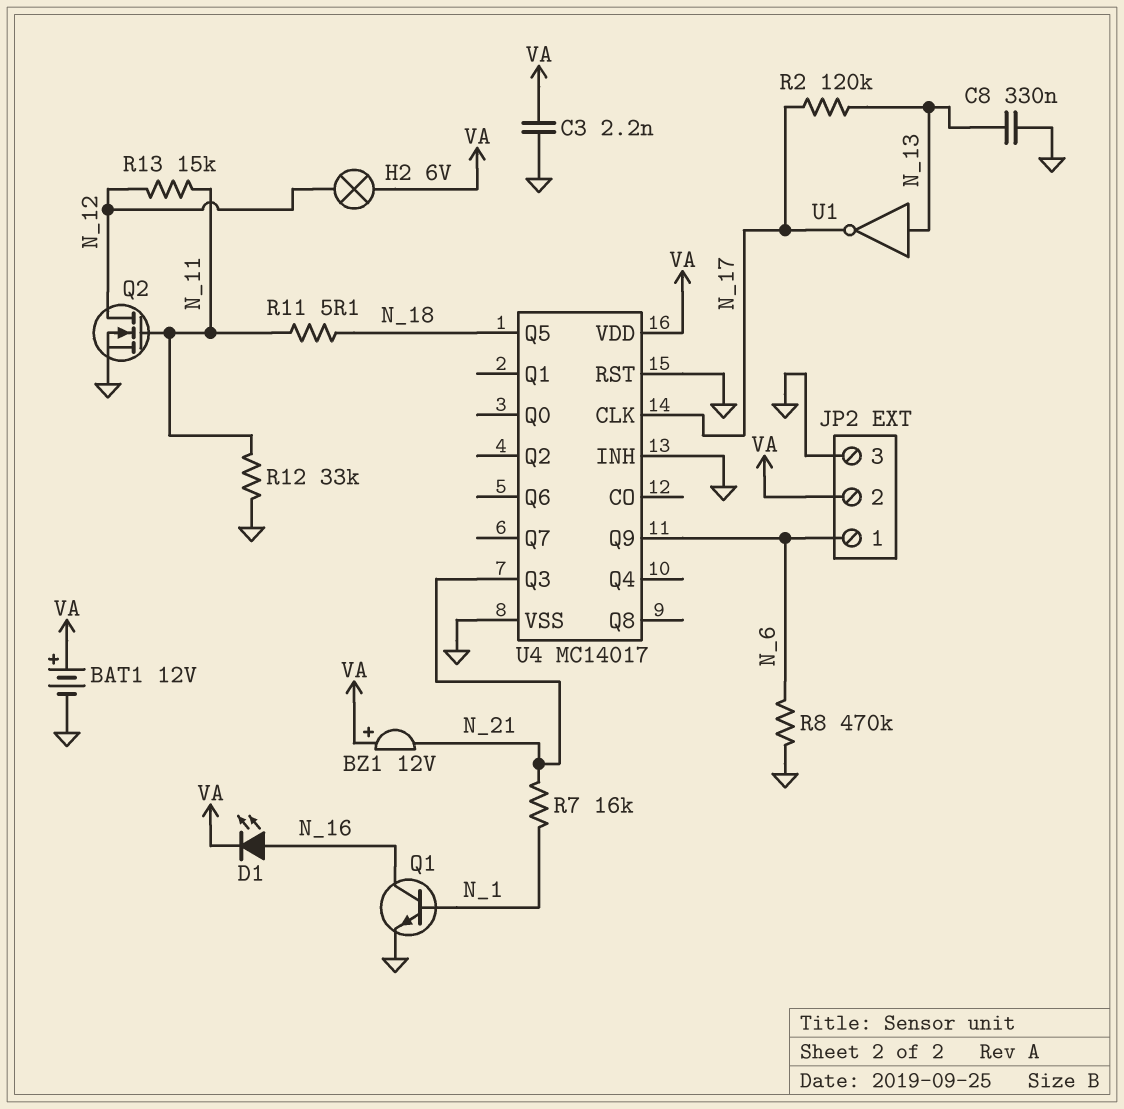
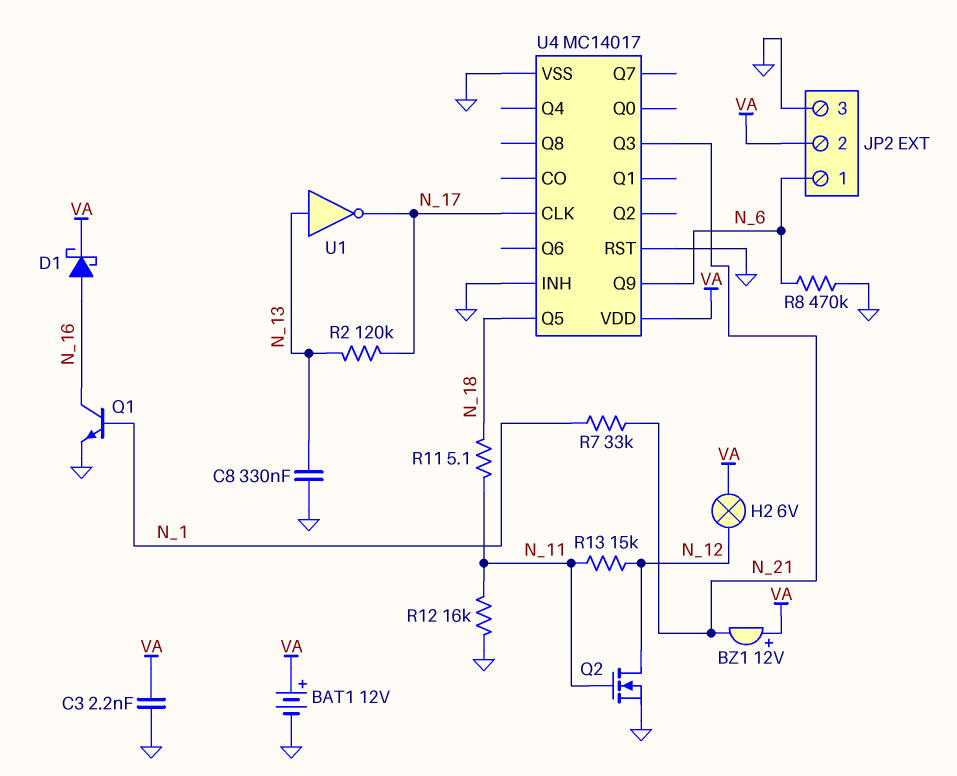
D1: LED (A N_16, K VA) -> schottky (A N_16, K VA)
R7: 16k (N_1, N_21) -> 33k (N_1, N_21)
R12: 33k (GND, N_11) -> 16k (GND, N_11)

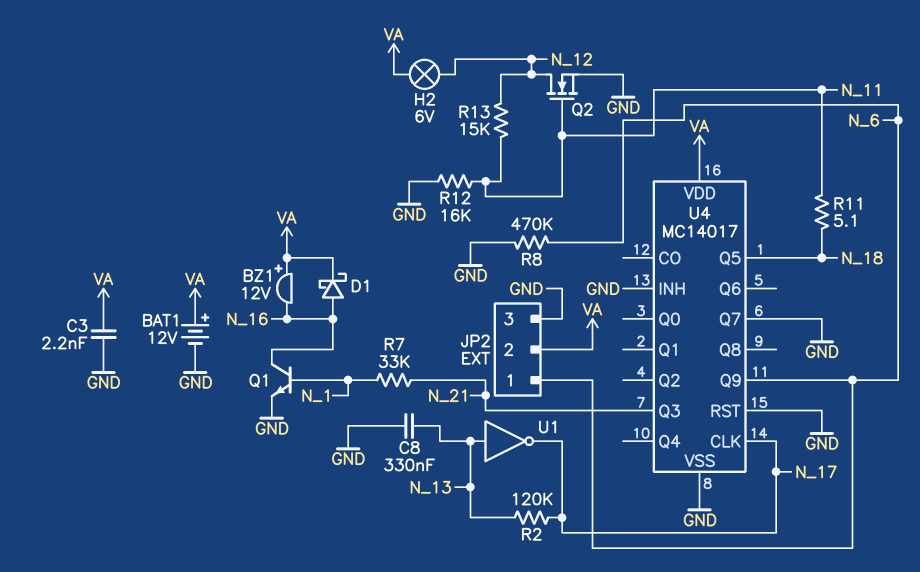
BZ1: buzzer 12V (plus VA, minus N_21) -> buzzer 12V (plus VA, minus N_16)
U4 pin Q7: none -> GND

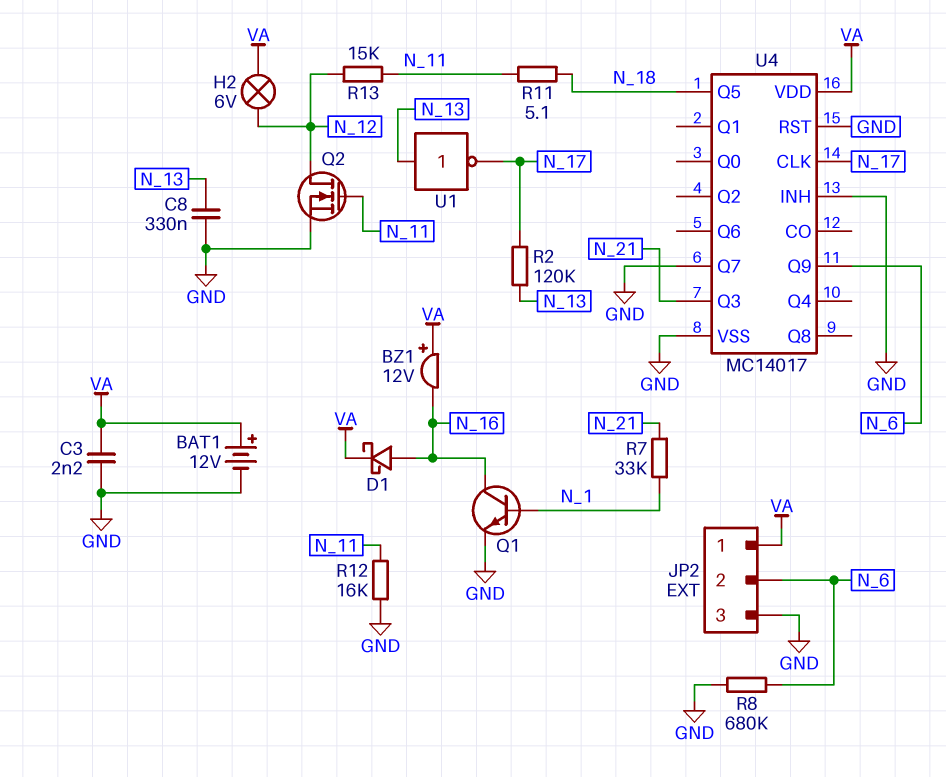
JP2 pin 1: N_6 -> VA
JP2 pin 2: VA -> N_6
R8: 470k (GND, N_6) -> 680k (GND, N_6)

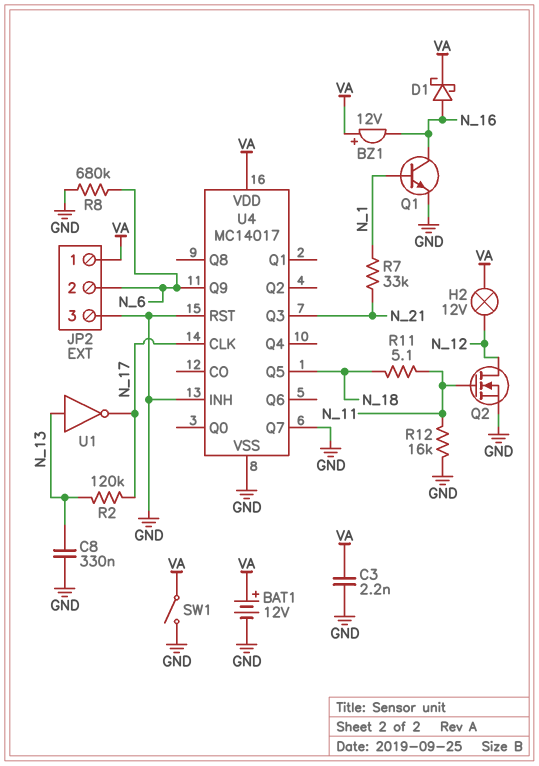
H2: lamp 6V (N_12, VA) -> lamp 12V (N_12, VA)
R13: 15k (N_11, N_12) -> none
SW1: none -> switch (GND, VA)

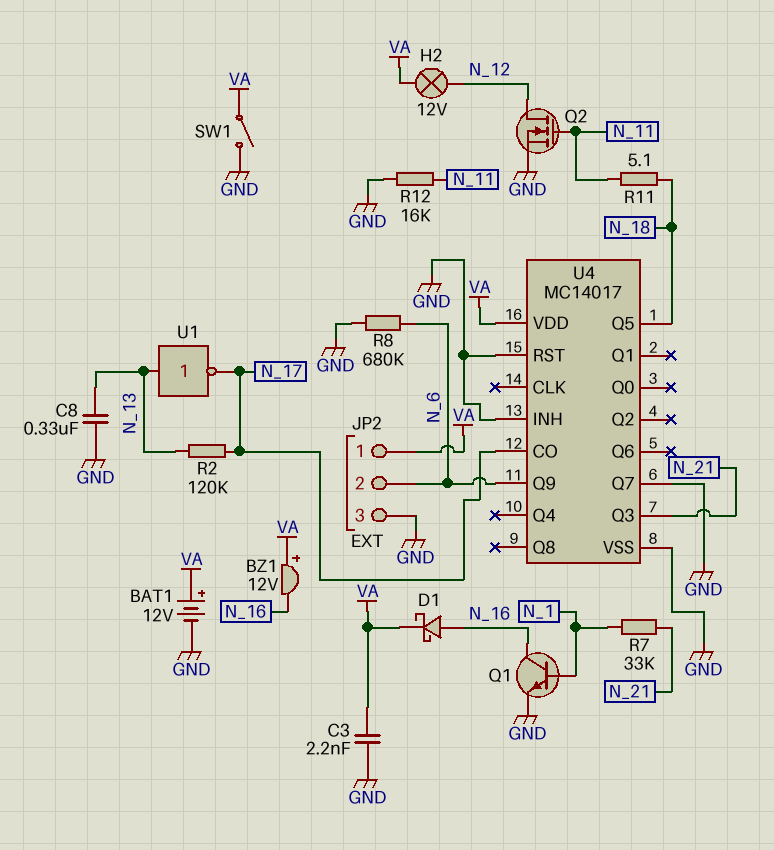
U4 pin CLK: N_17 -> none
U4 pin CO: none -> N_17

